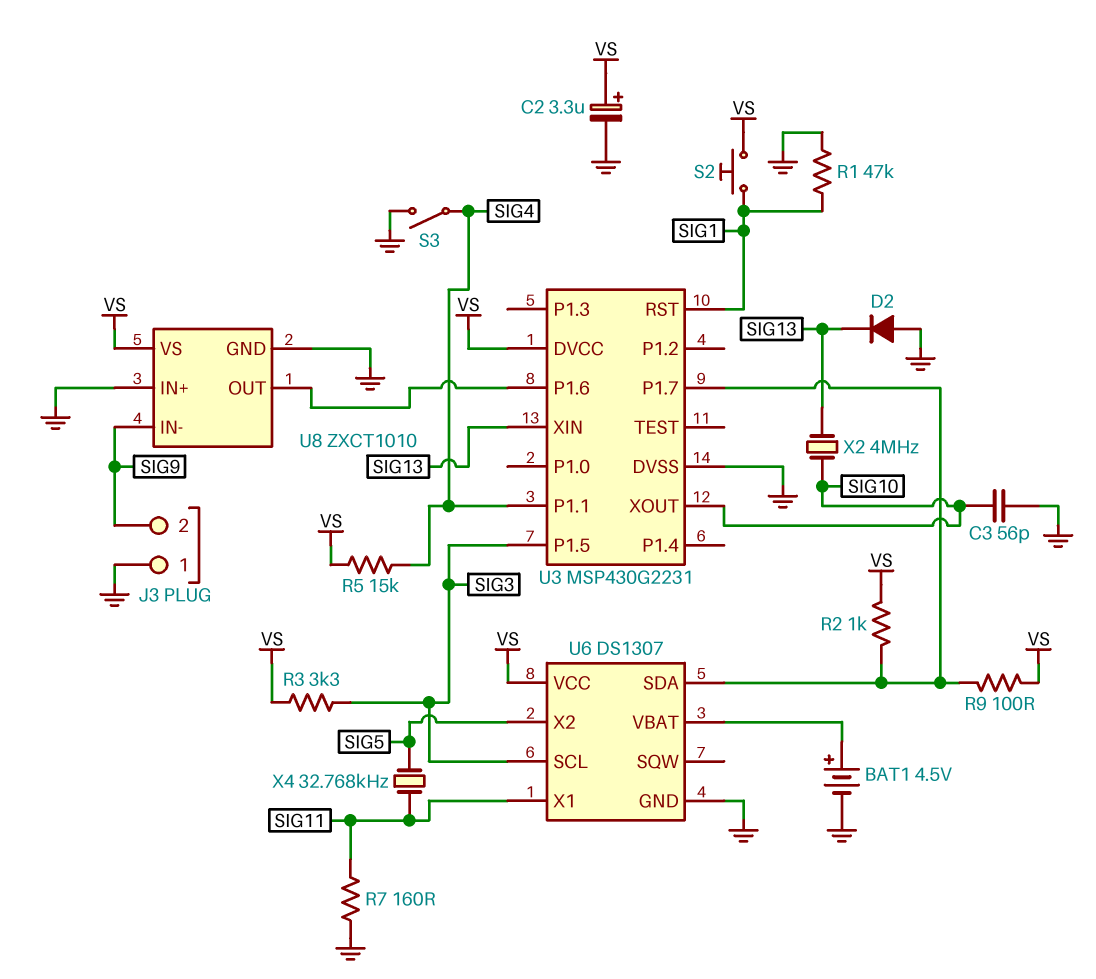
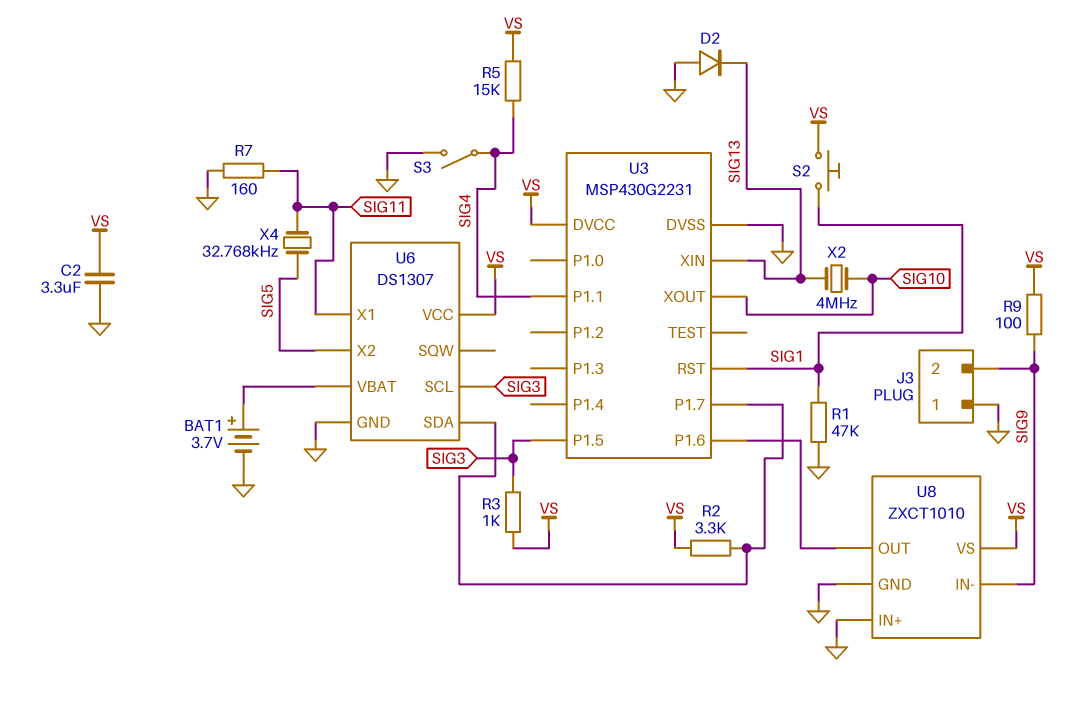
BAT1: 4.5V (plus U6/VBAT, minus GND) -> 3.7V (plus U6/VBAT, minus GND)
C2: 3.3uF (plus VS, minus GND) -> 3.3uF (GND, VS)
C3: 56pF (GND, SIG10) -> none
R2: 1k (U3/P1.7, VS) -> 3.3k (U3/P1.7, VS)
R3: 3.3k (SIG3, VS) -> 1k (SIG3, VS)
R9: 100 (U3/P1.7, VS) -> 100 (SIG9, VS)

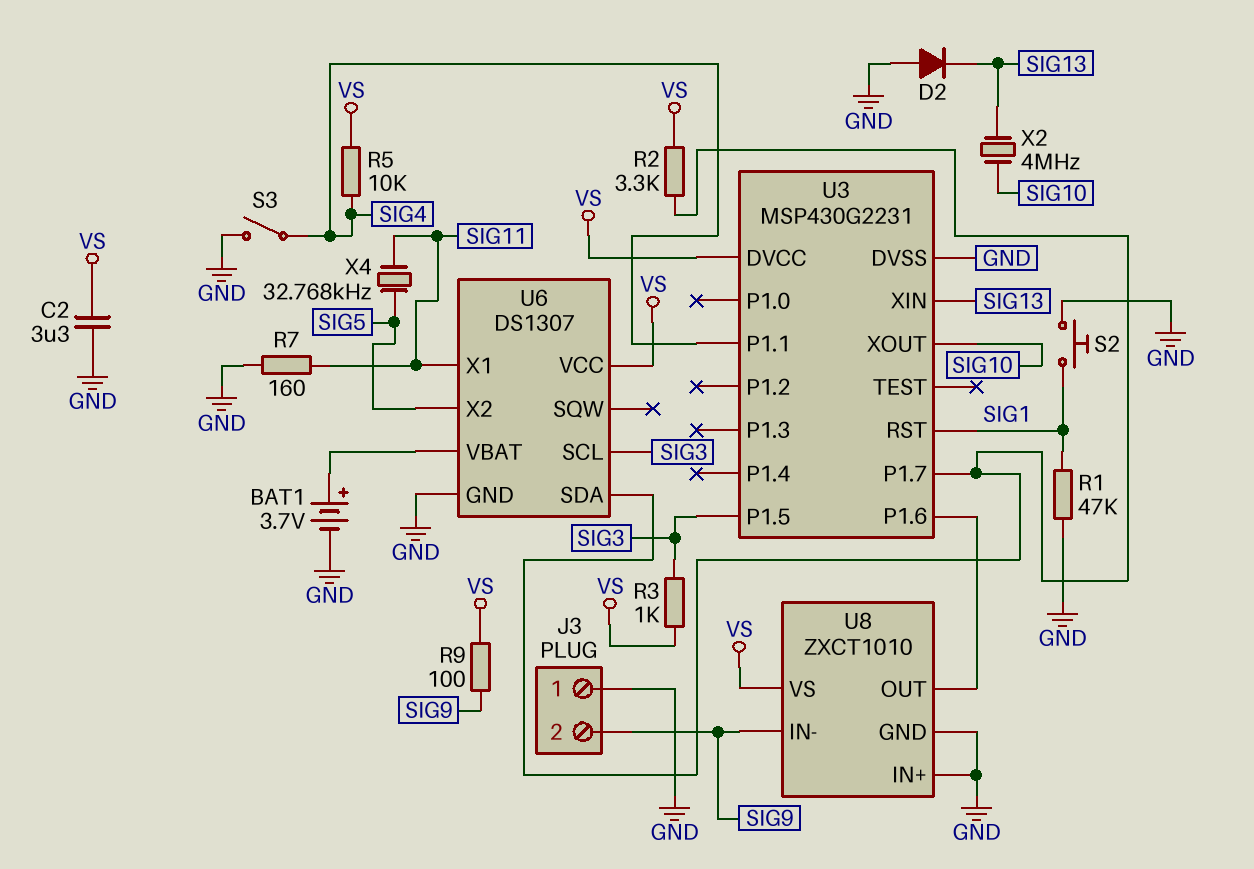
R5: 15k (SIG4, VS) -> 10k (SIG4, VS)
S2: button (SIG1, VS) -> button (GND, SIG1)

